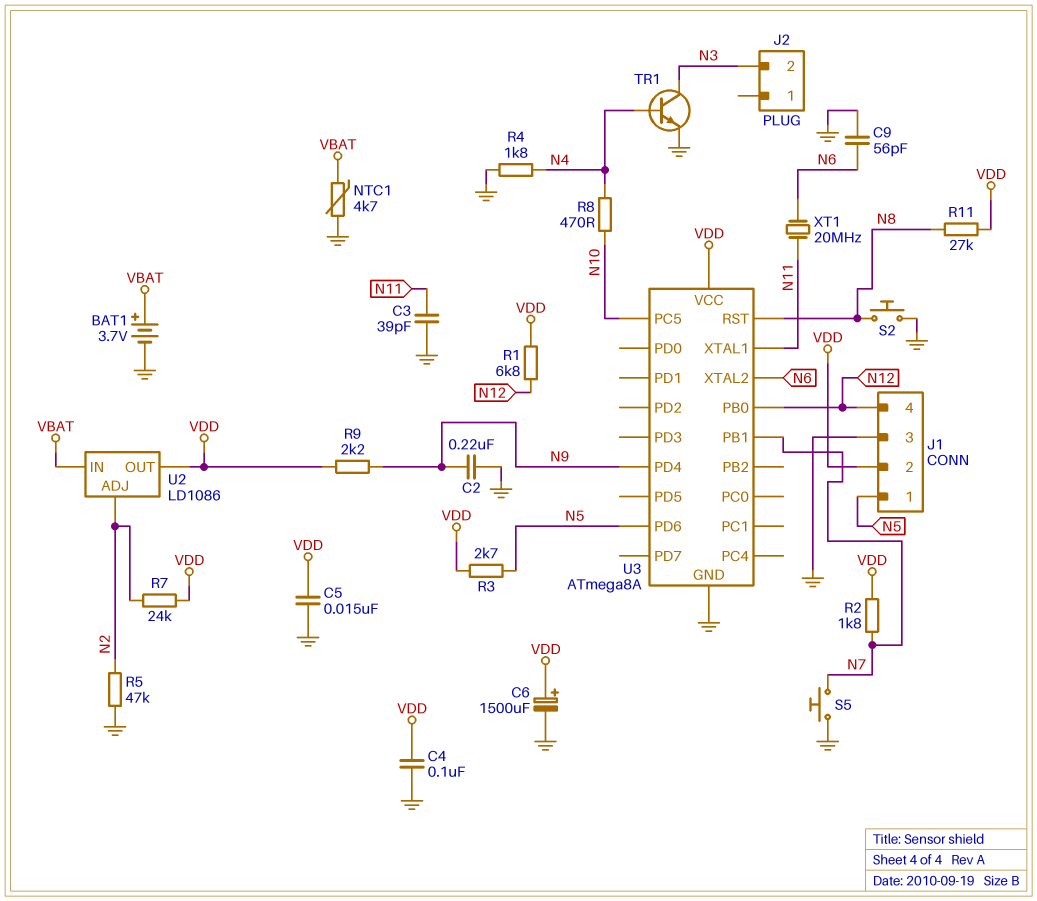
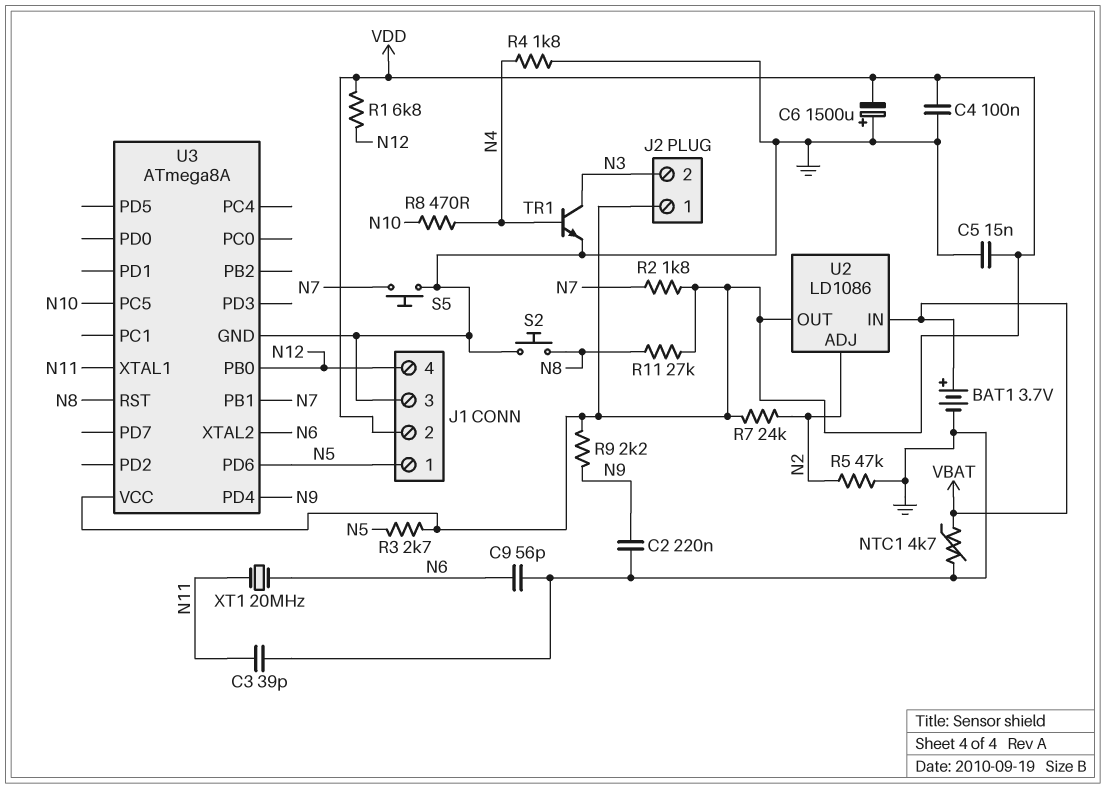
C6: 1500uF (plus VDD, minus GND) -> 1500uF (plus GND, minus VDD)
J2 pin 1: none -> VDD

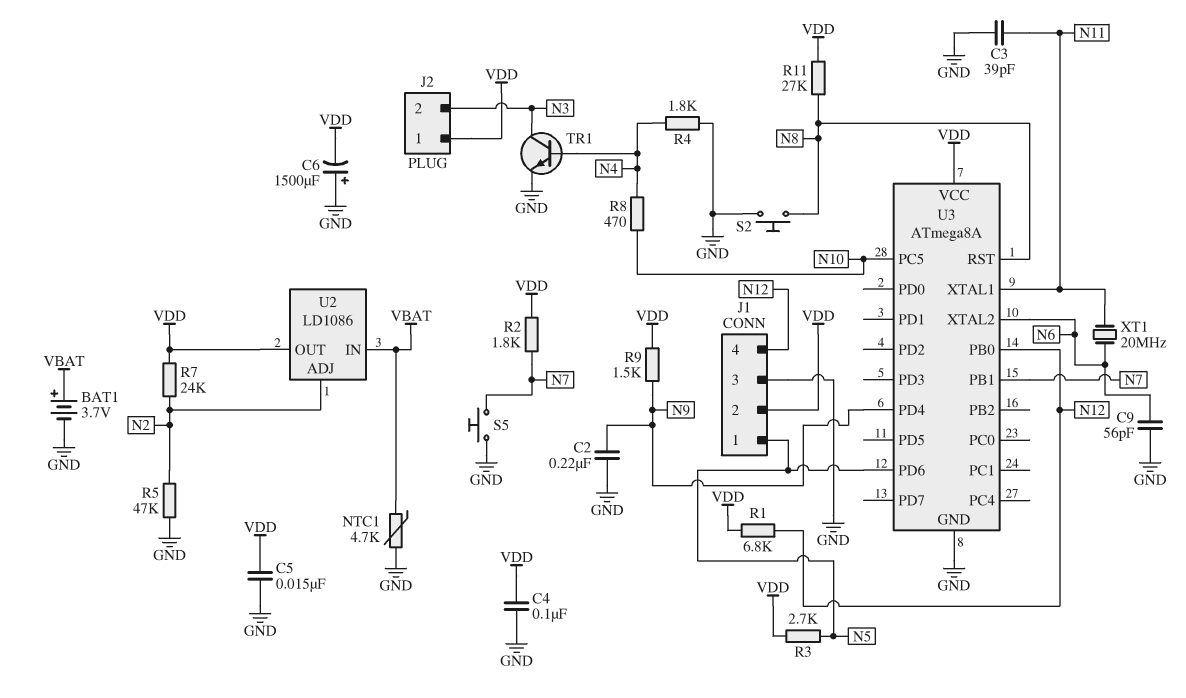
R9: 2.2k (N9, VDD) -> 1.5k (N9, VDD)

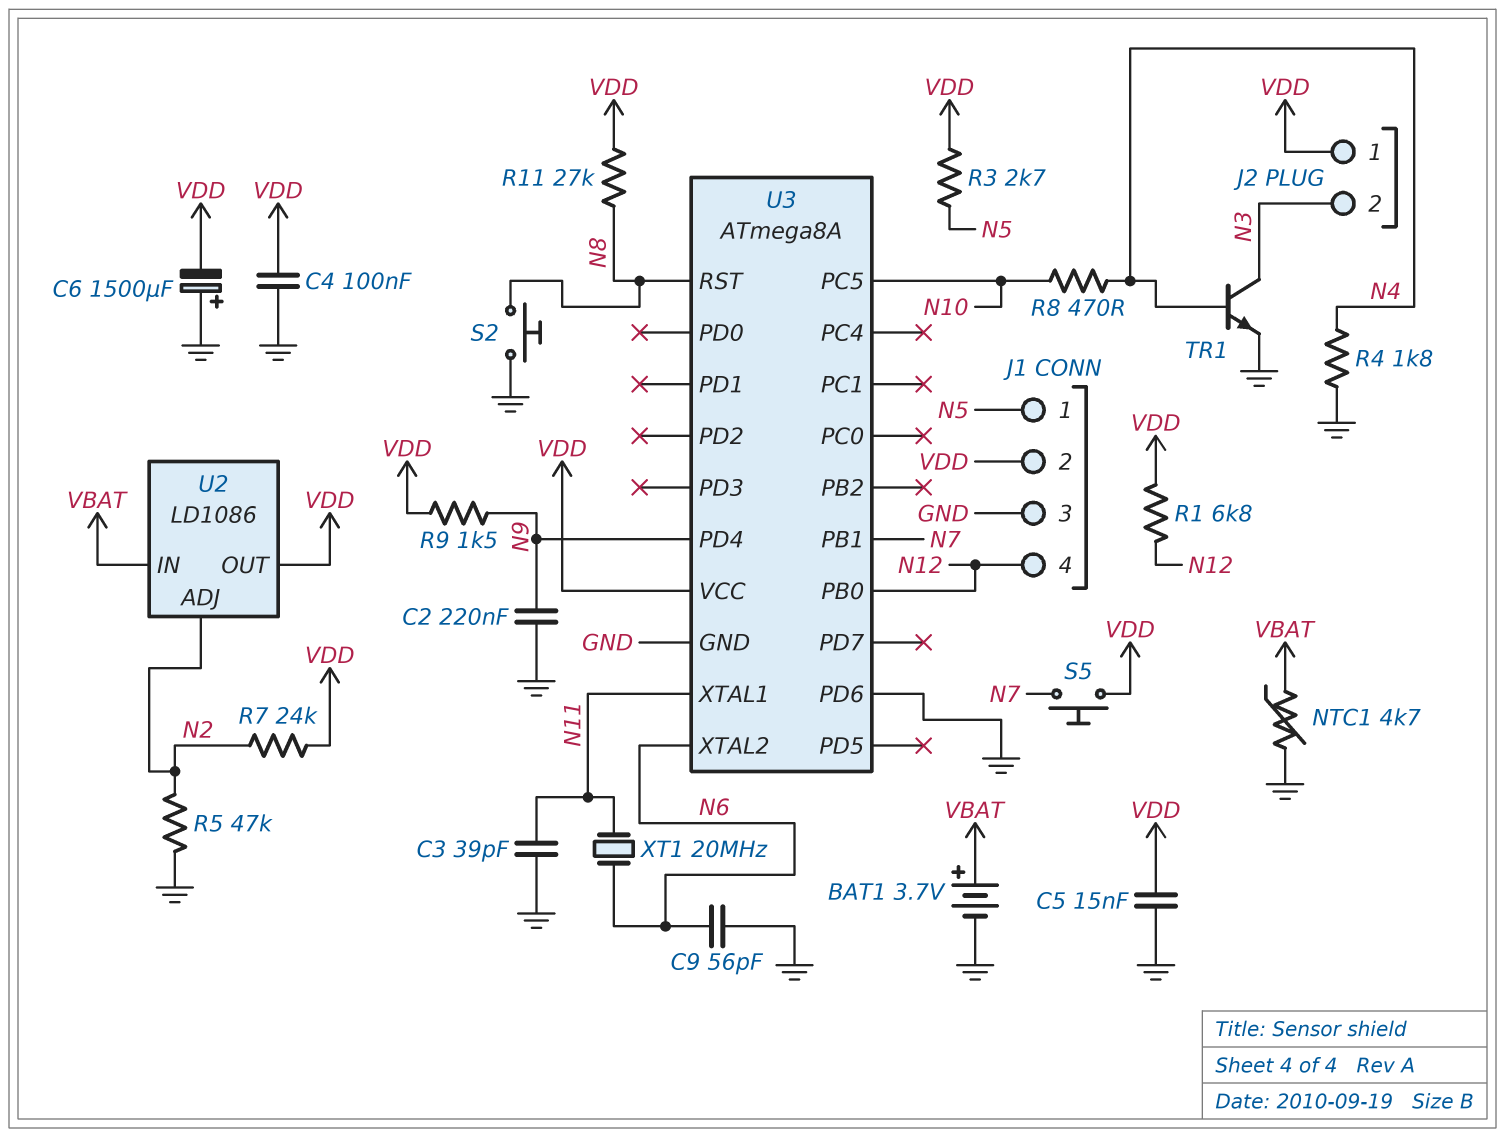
R2: 1.8k (N7, VDD) -> none
S5: button (GND, N7) -> button (N7, VDD)
U3 pin PD6: N5 -> GND

